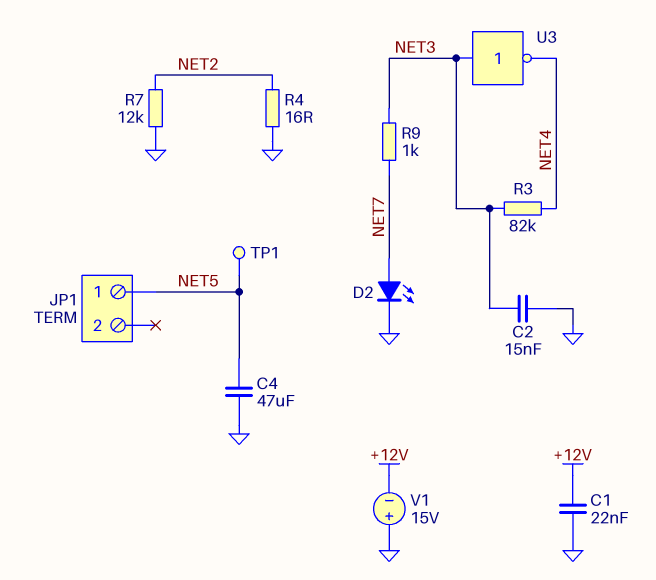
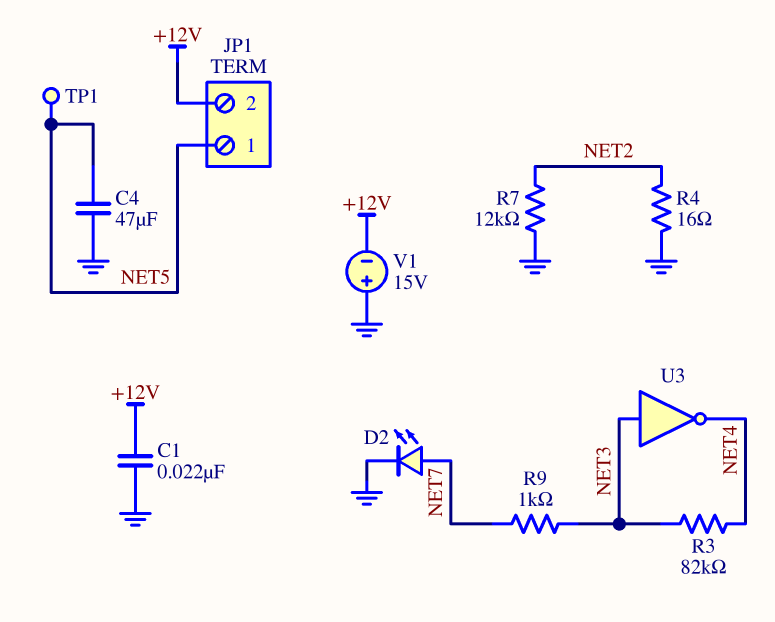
C2: 15nF (GND, NET3) -> none
JP1 pin 2: none -> +12V

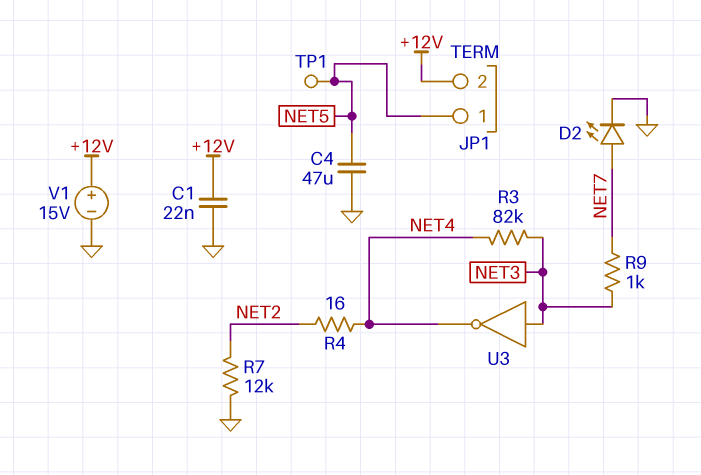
R4: 16 (GND, NET2) -> 16 (NET2, NET4)
V1: 15V (plus GND, minus +12V) -> 15V (plus +12V, minus GND)

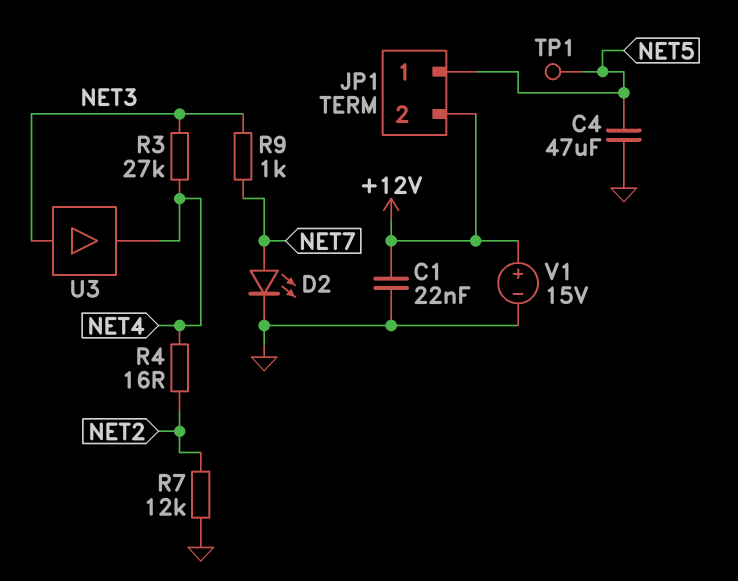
R3: 82k (NET3, NET4) -> 27k (NET3, NET4)
U3: NOT (in NET3, out NET4) -> buffer (in NET3, out NET4)

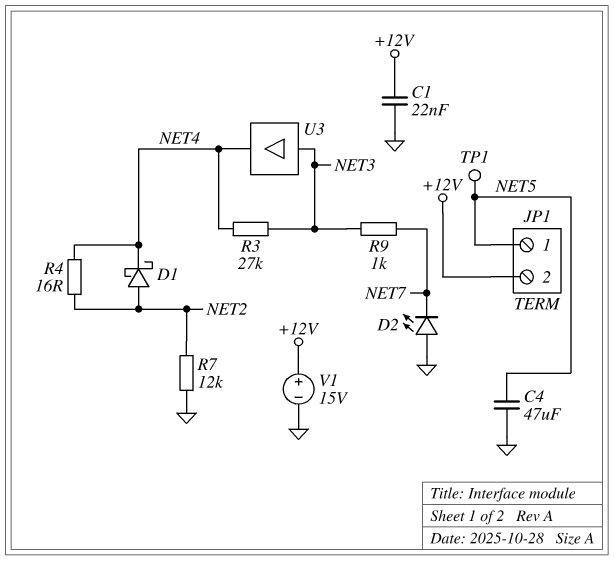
D1: none -> schottky (A NET2, K NET4)
D2: LED (A NET7, K GND) -> LED (A GND, K NET7)

